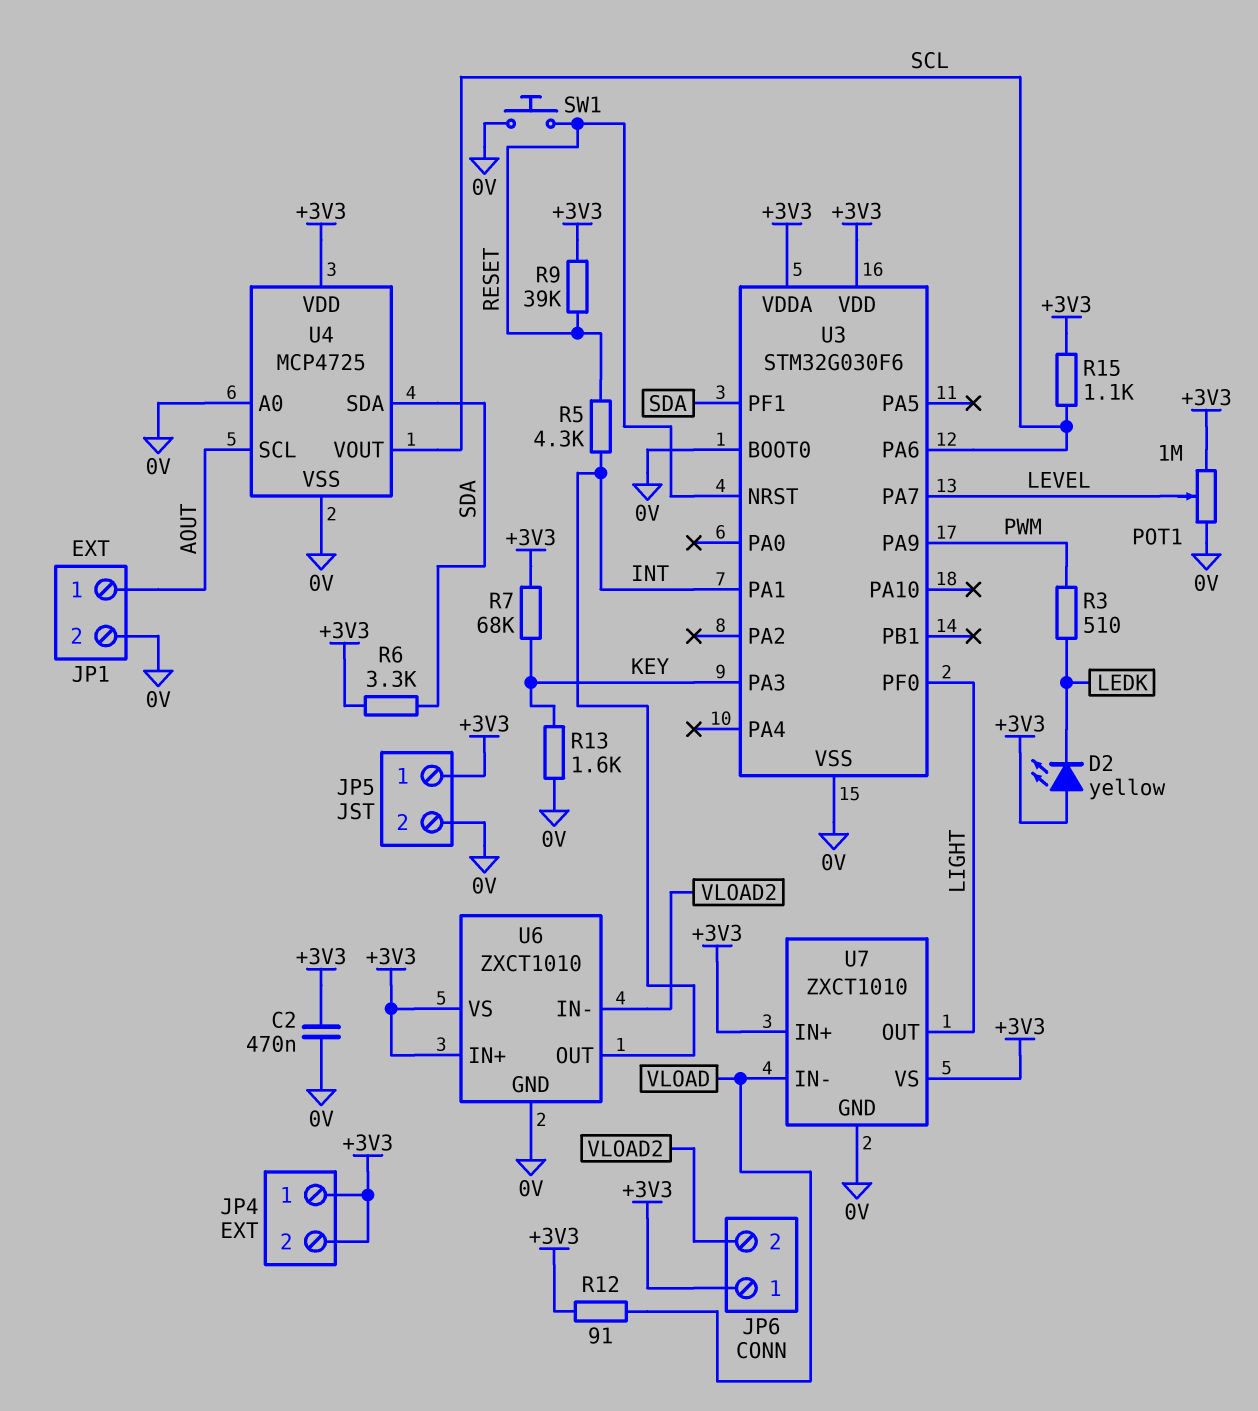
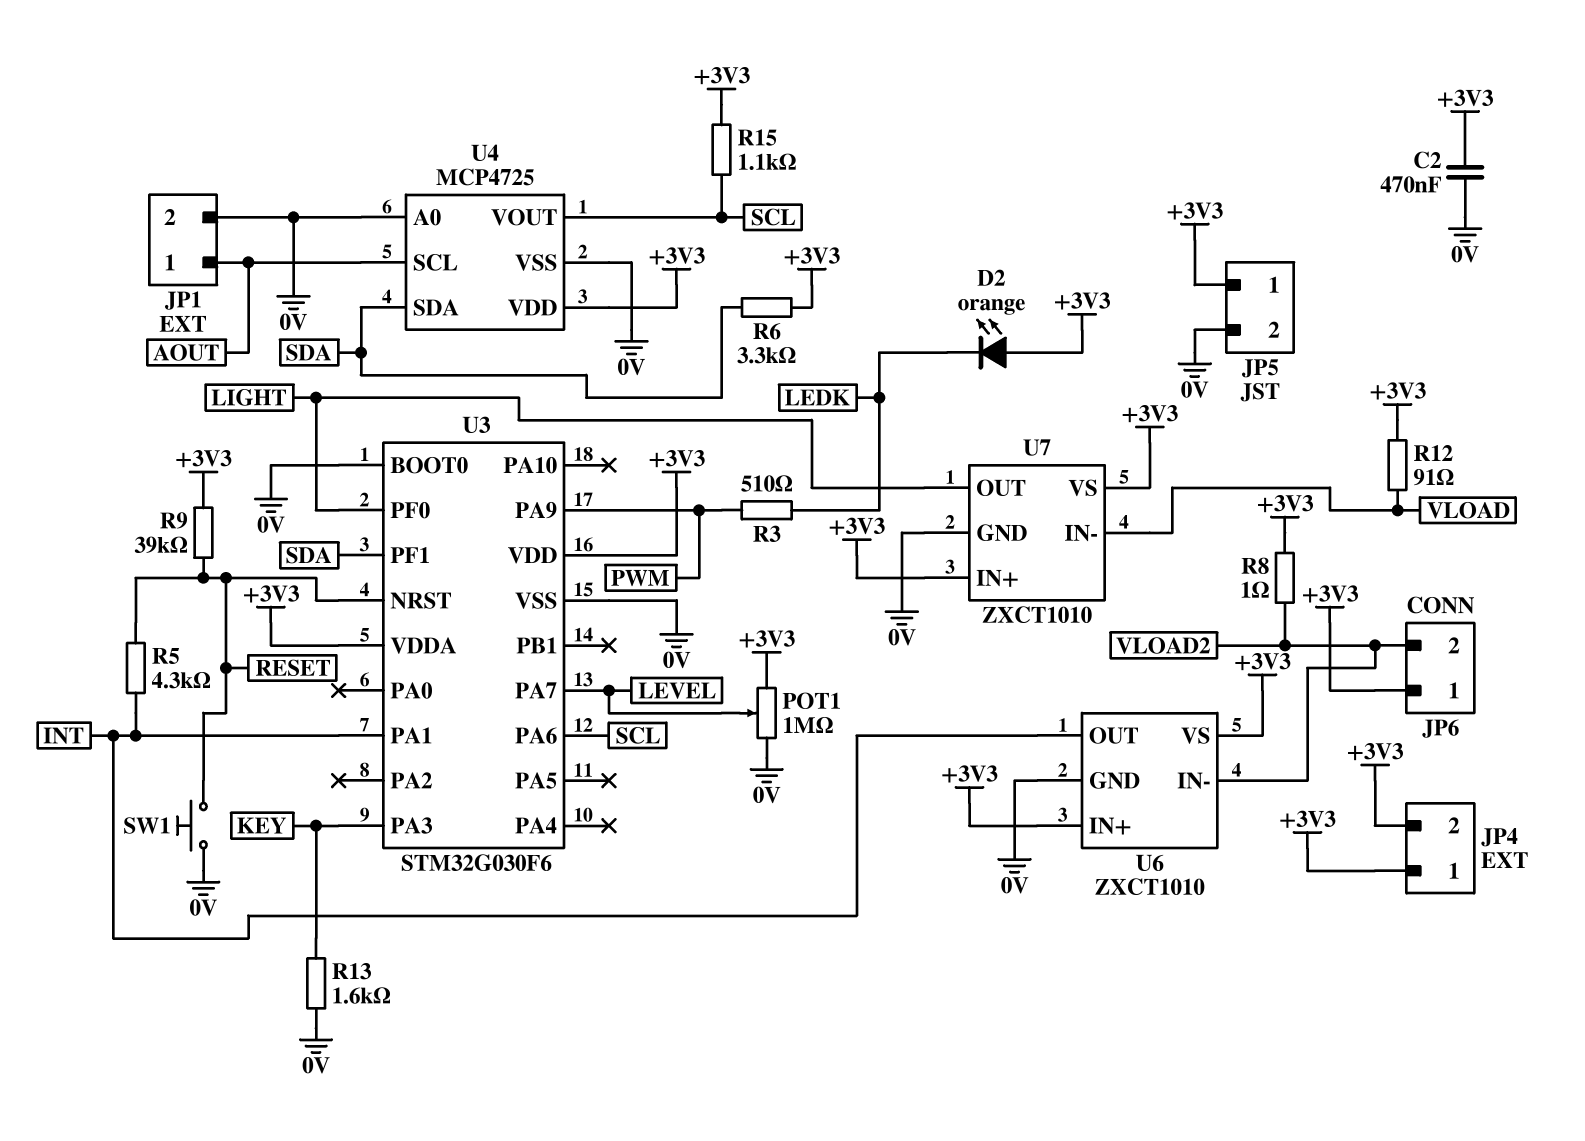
D2: LED yellow (A +3V3, K LEDK) -> LED orange (A +3V3, K LEDK)
R7: 68k (+3V3, KEY) -> none
R8: none -> 1 (+3V3, VLOAD2)

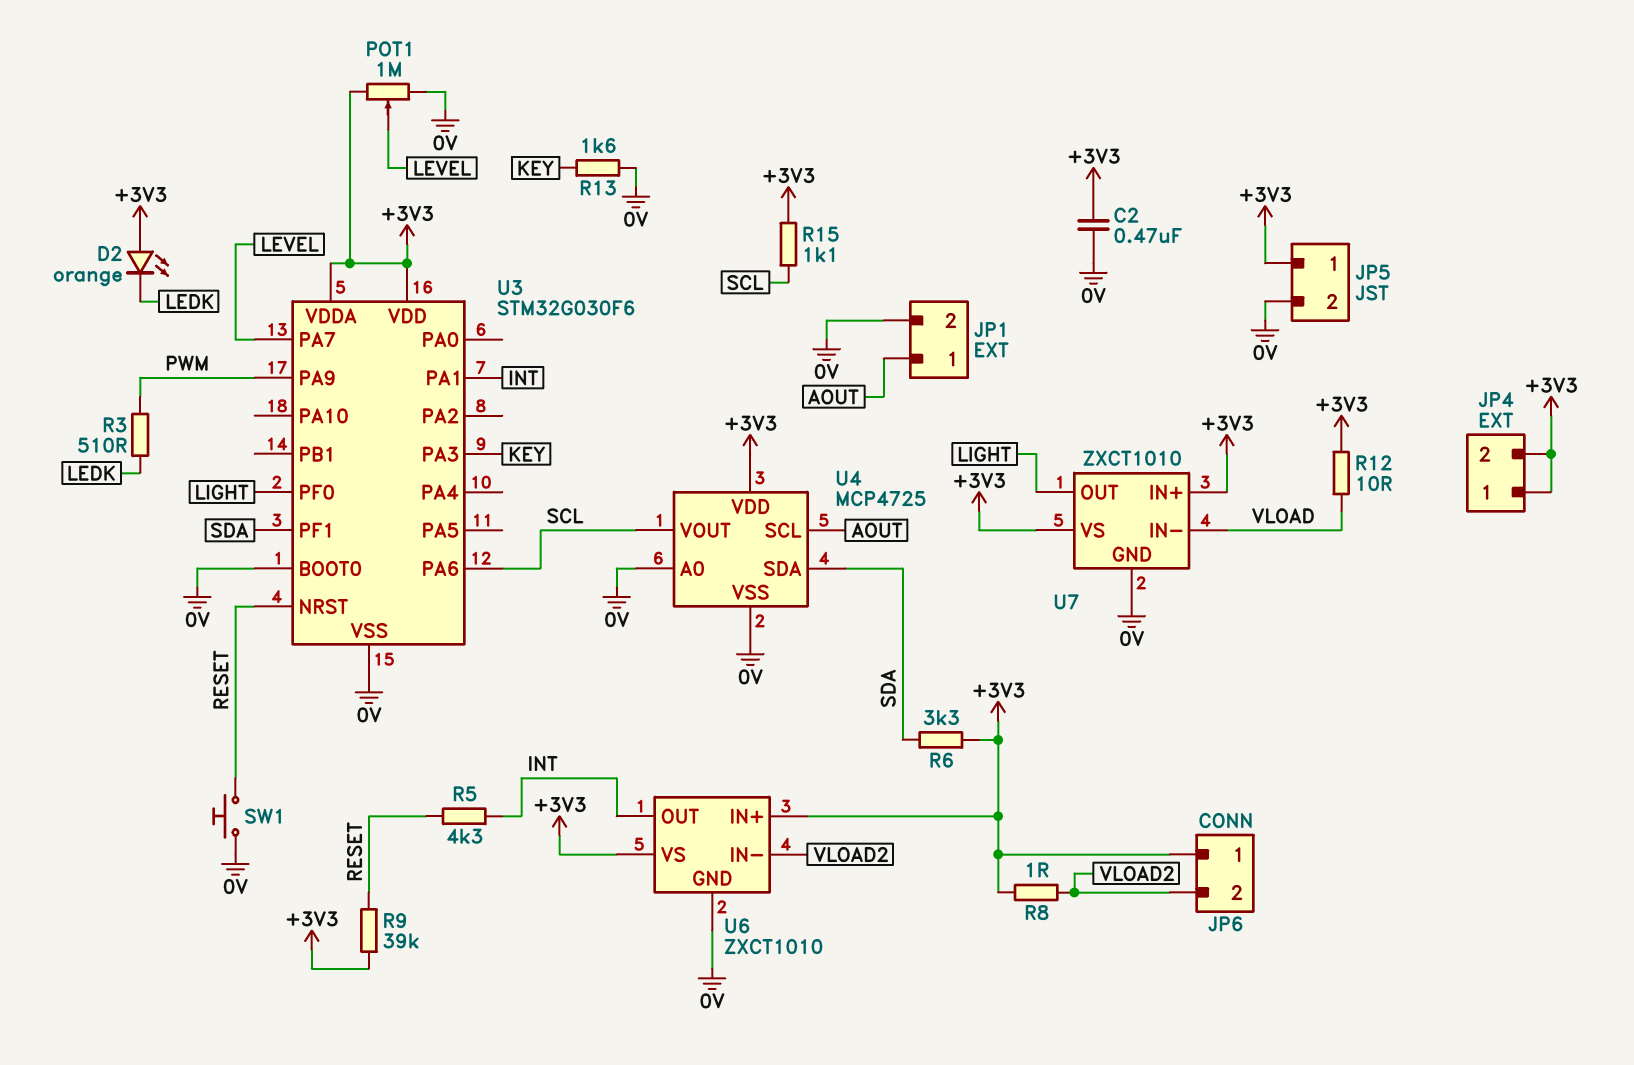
R12: 91 (+3V3, VLOAD) -> 10 (+3V3, VLOAD)

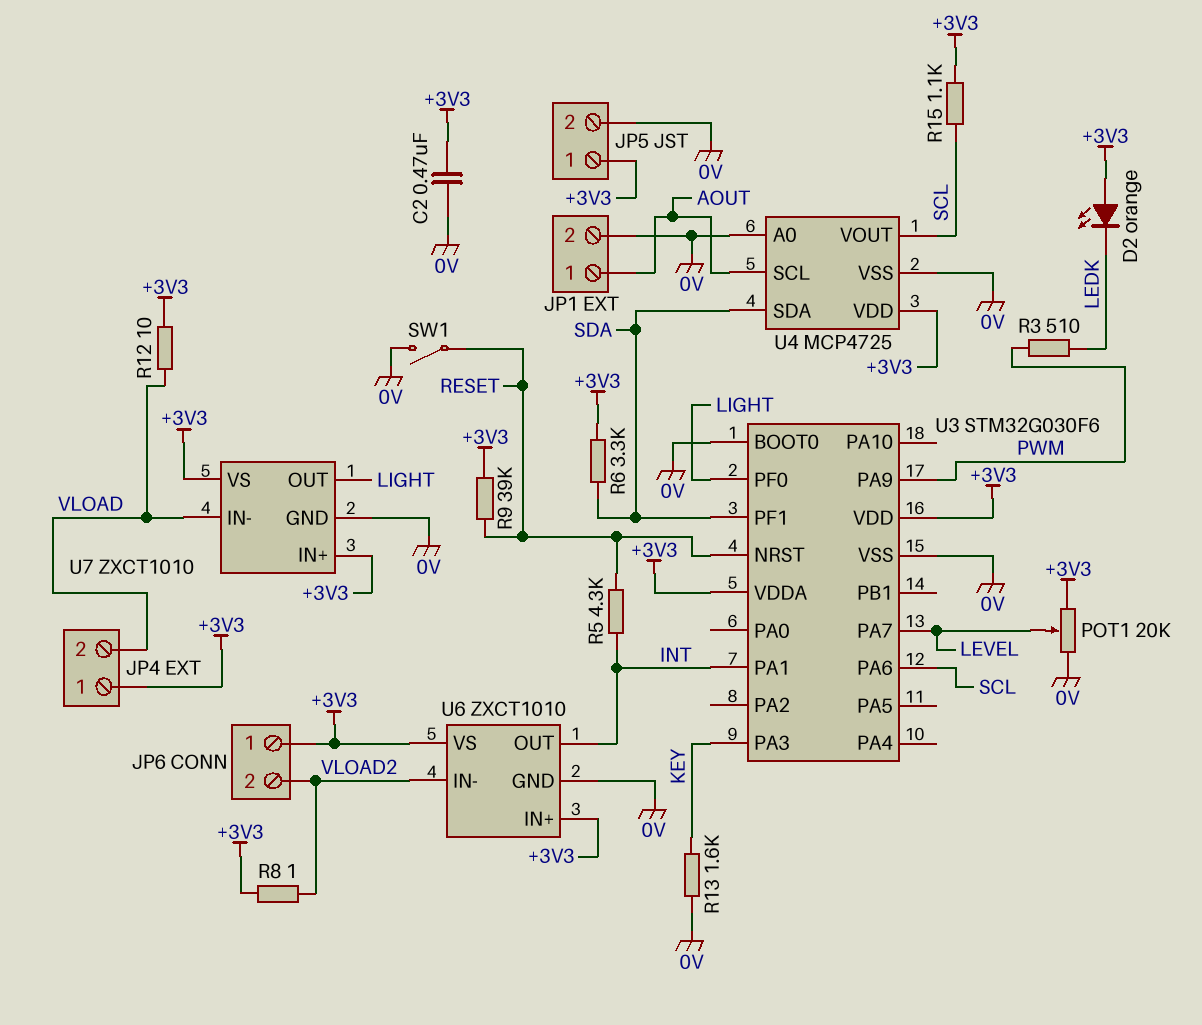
JP4 pin 2: +3V3 -> VLOAD
POT1: 1M (+3V3, 0V, wiper LEVEL) -> 20k (+3V3, 0V, wiper LEVEL)
SW1: button (0V, RESET) -> switch (0V, RESET)

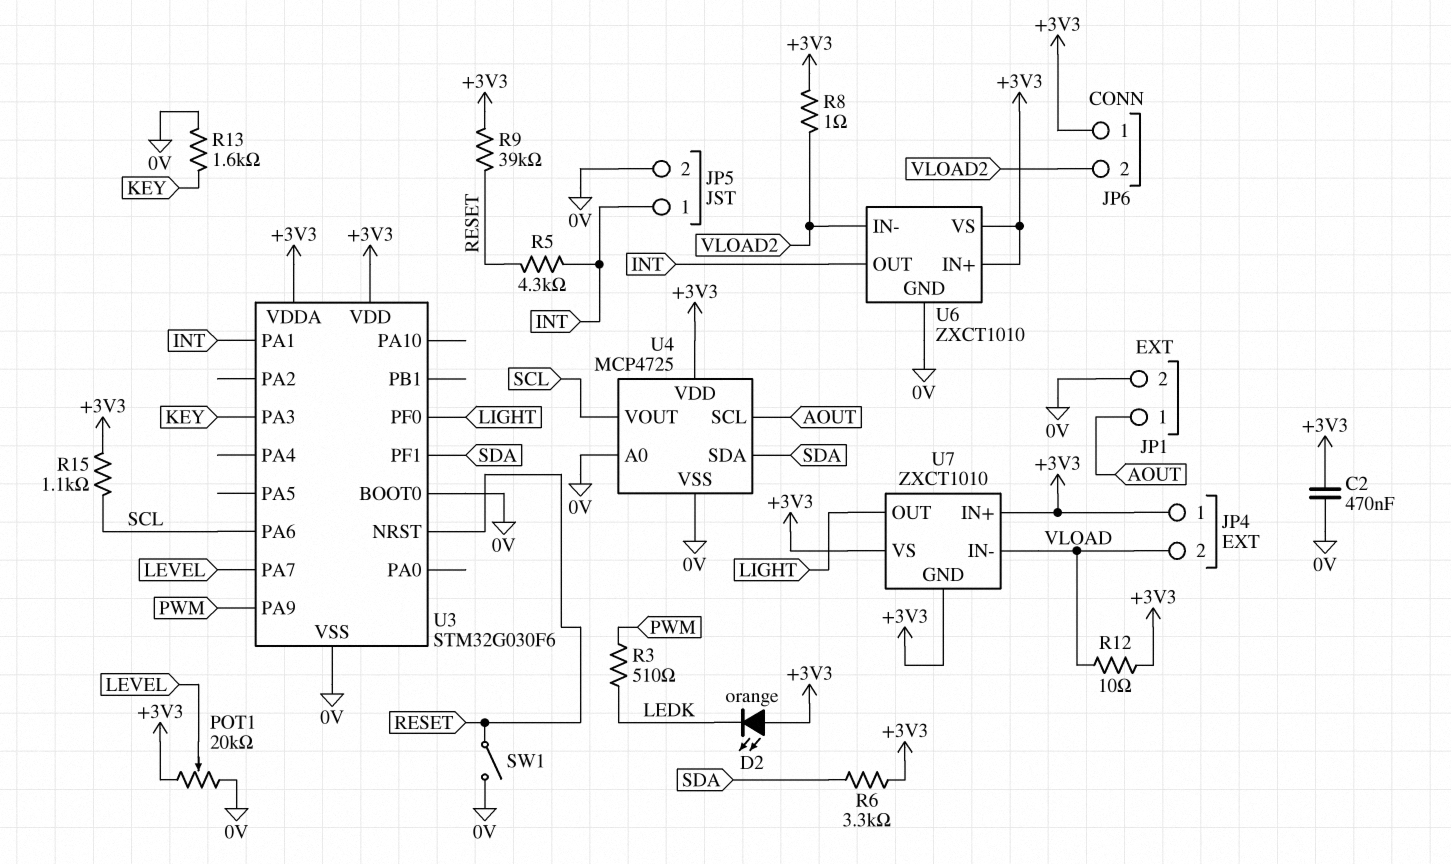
JP5 pin 1: +3V3 -> INT
U7 pin GND: 0V -> +3V3

